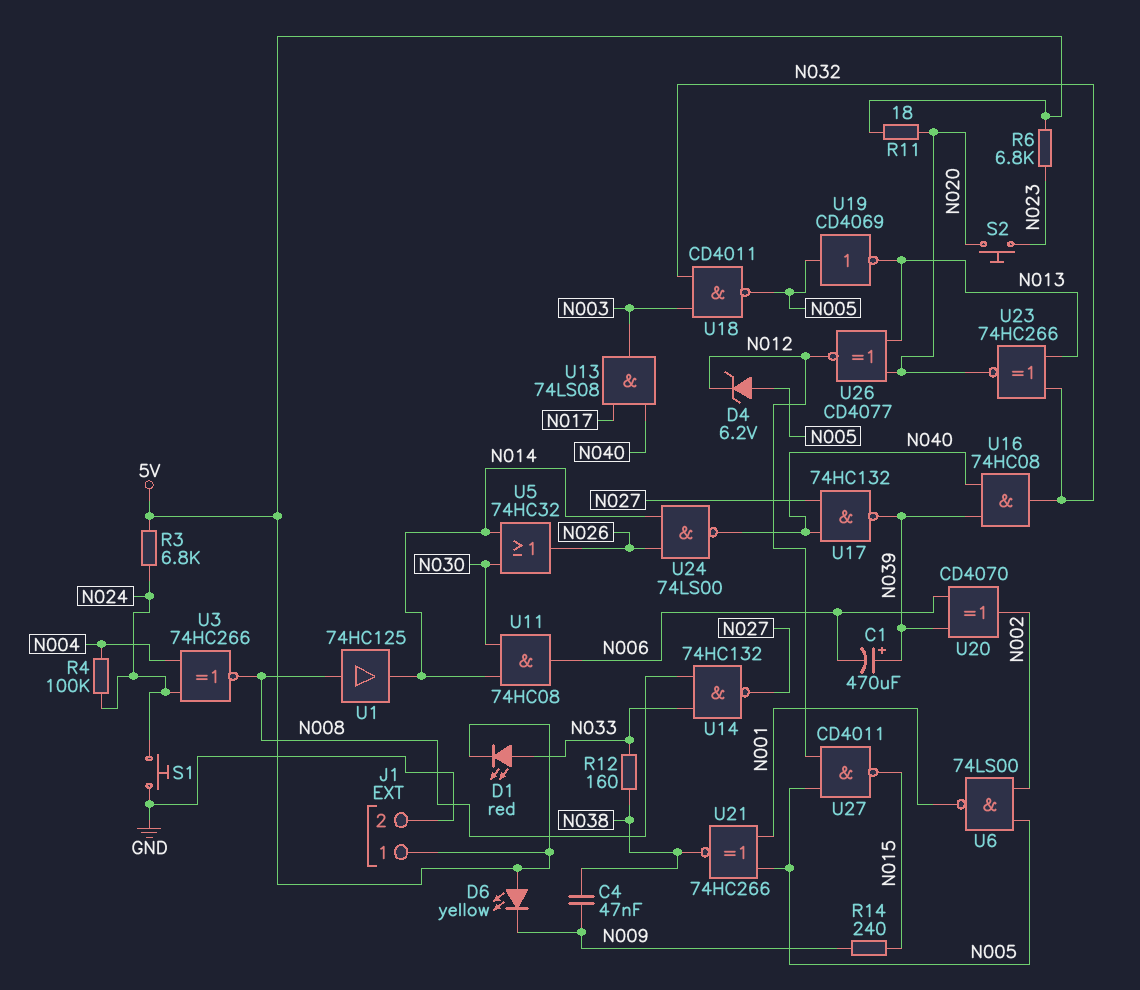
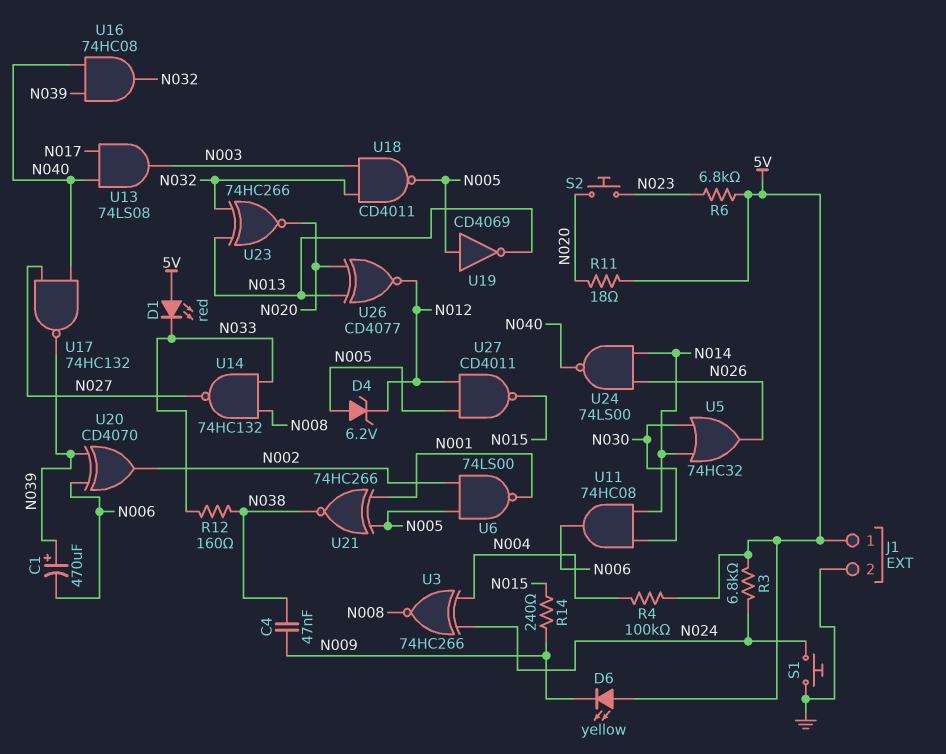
D1: LED red (A N033, K 5V) -> LED red (A 5V, K N033)
R4: 100k (N004, N024) -> 100k (5V, N004)
U1: buffer 74HC125 (in N008, out N014) -> none

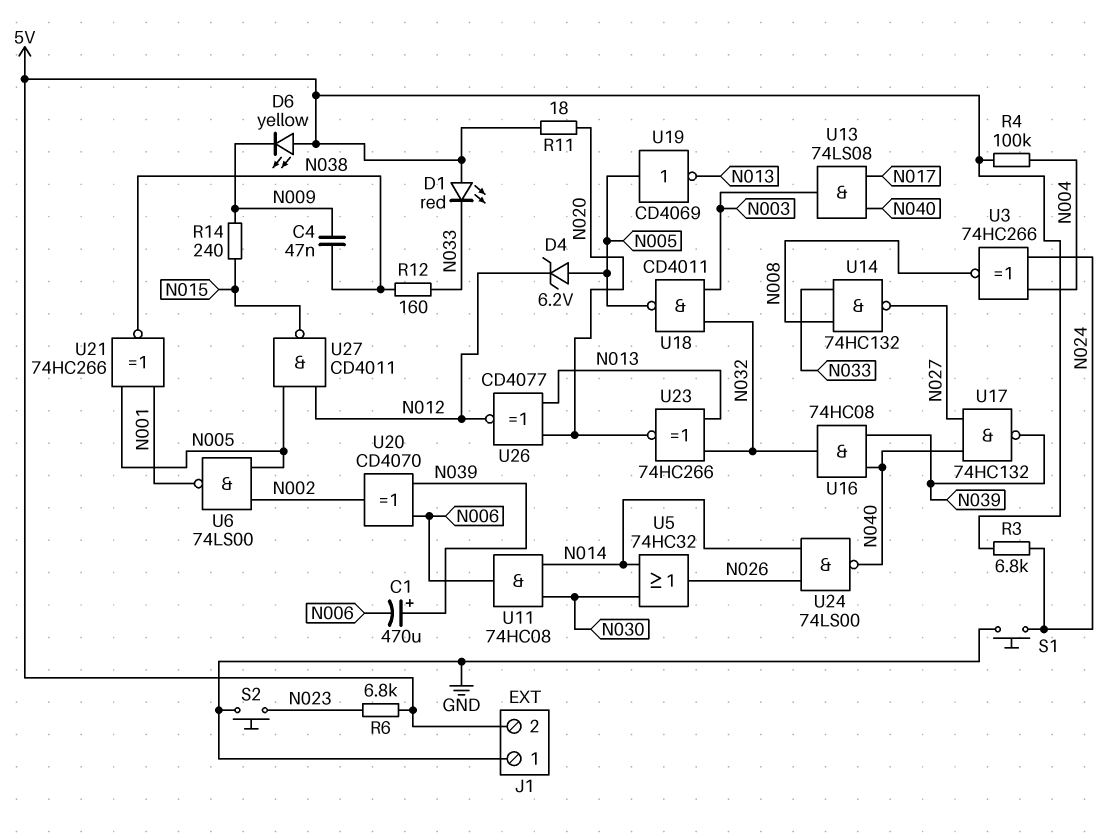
J1 pin 1: 5V -> GND
J1 pin 2: GND -> 5V
S2: button (N020, N023) -> button (GND, N023)

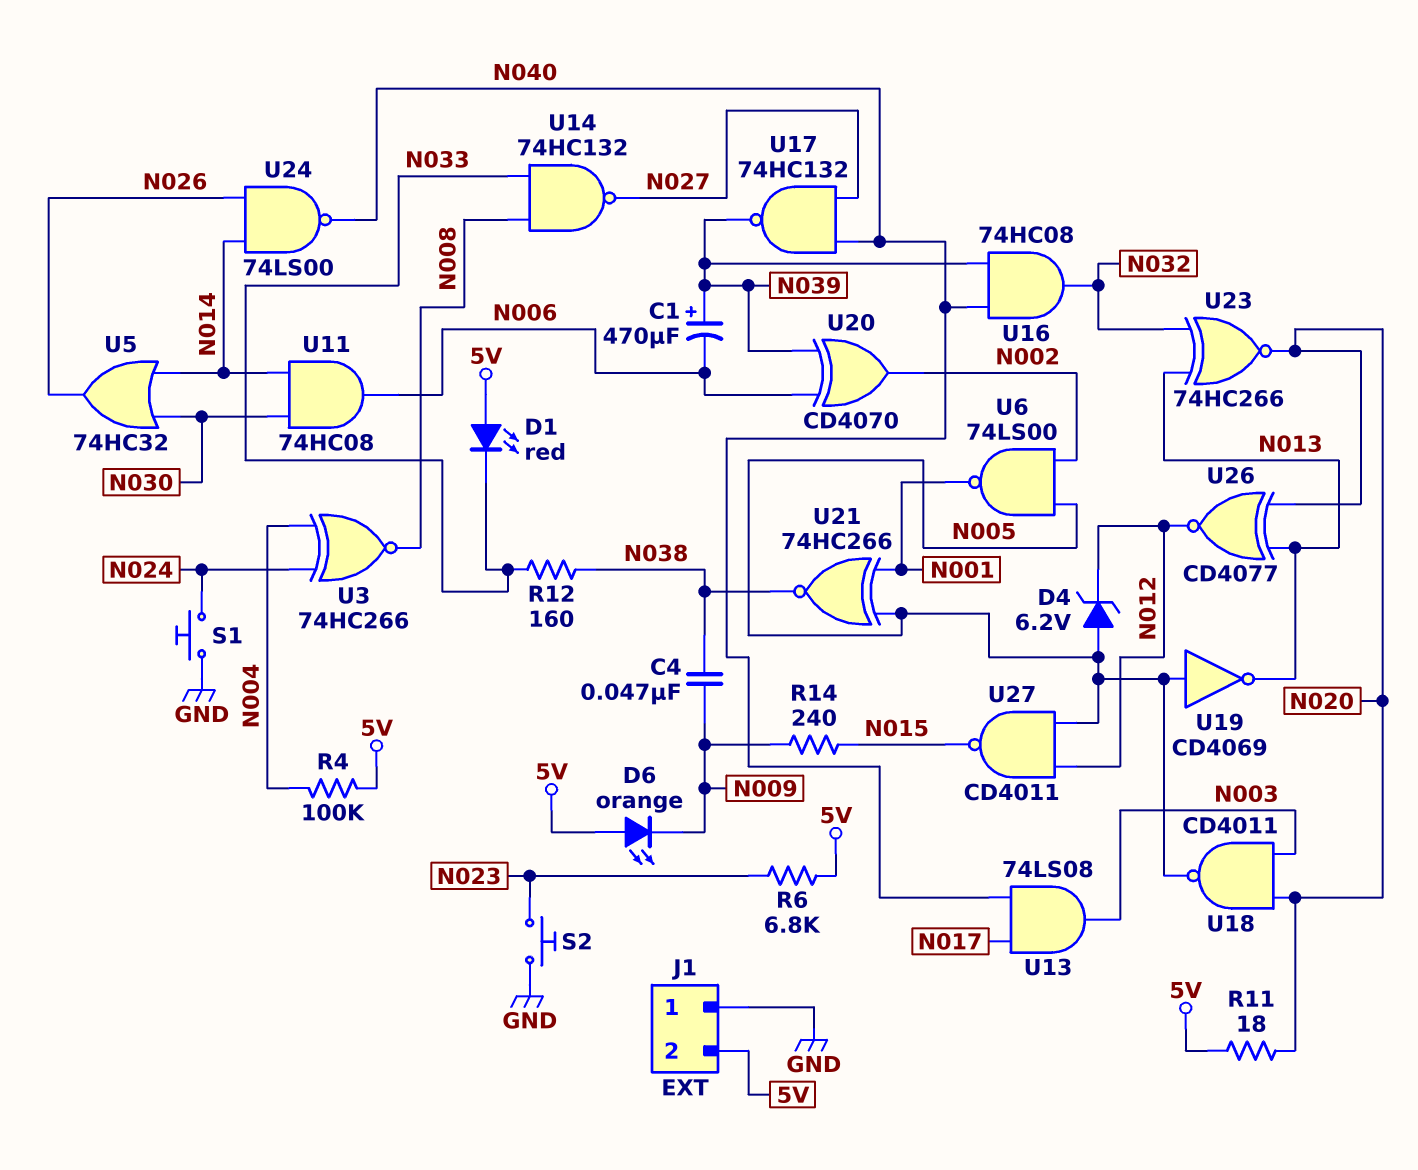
D6: LED yellow (A 5V, K N009) -> LED orange (A 5V, K N009)
R3: 6.8k (5V, N024) -> none
U18: NAND CD4011 (in N003, in N032, out N005) -> NAND CD4011 (in N003, in N020, out N005)

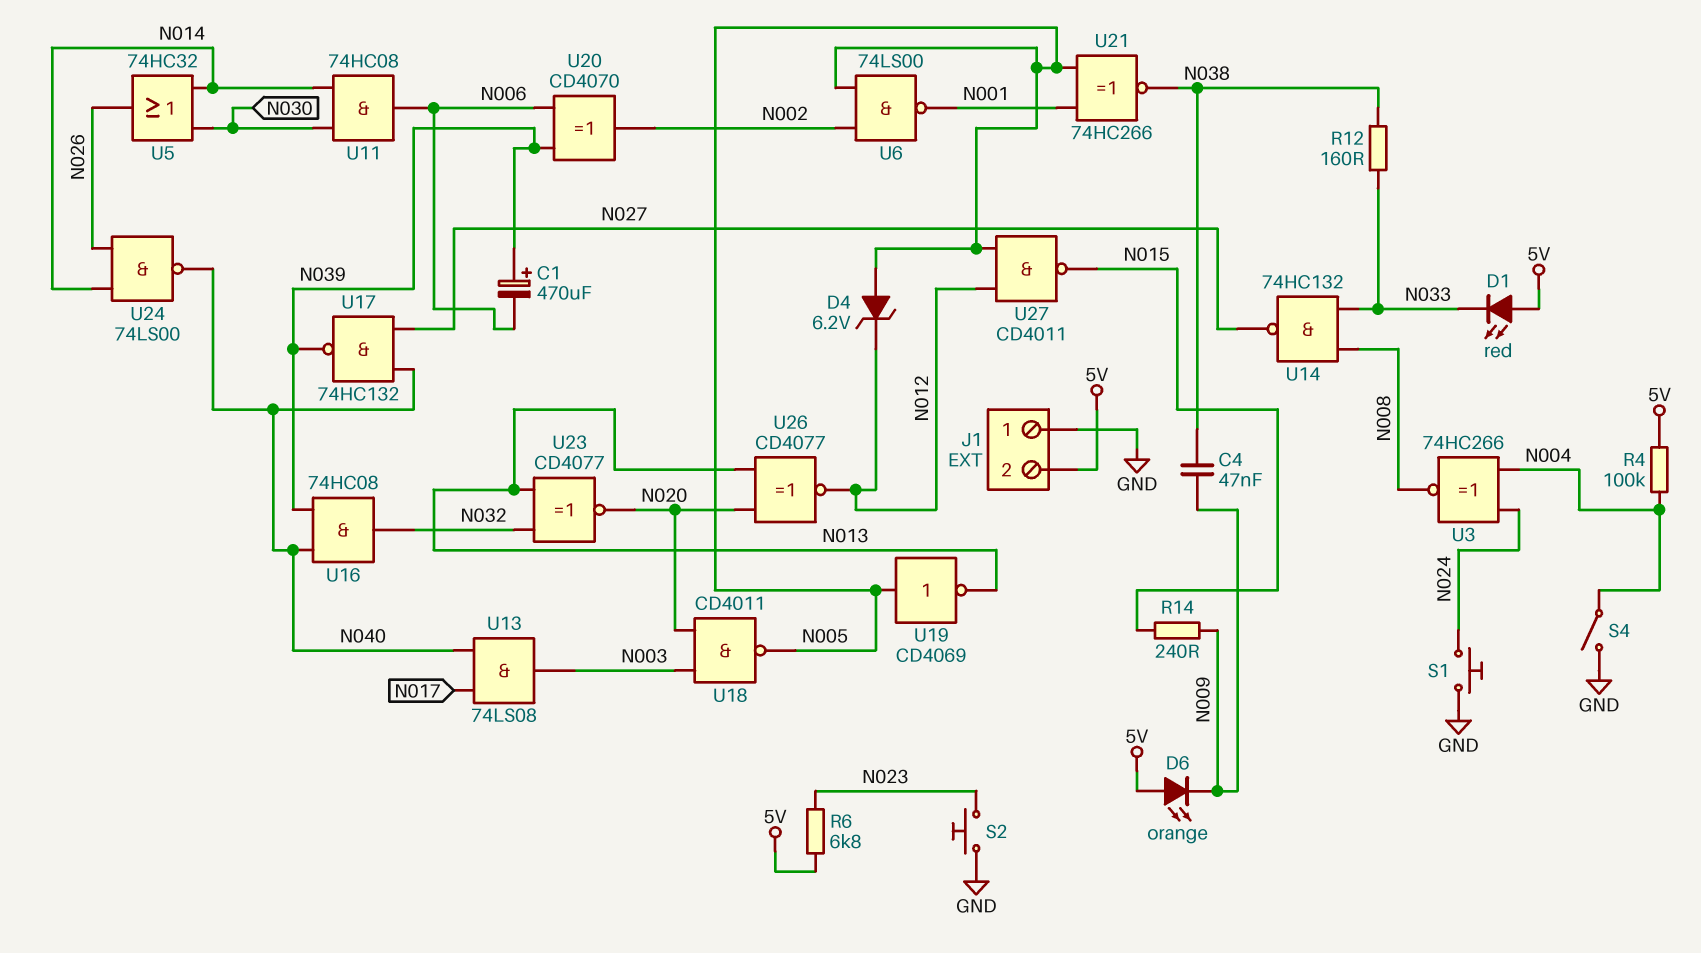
R11: 18 (5V, N020) -> none
S4: none -> switch (GND, N004)
U23: XNOR 74HC266 (in N013, in N032, out N020) -> XNOR CD4077 (in N013, in N032, out N020)

